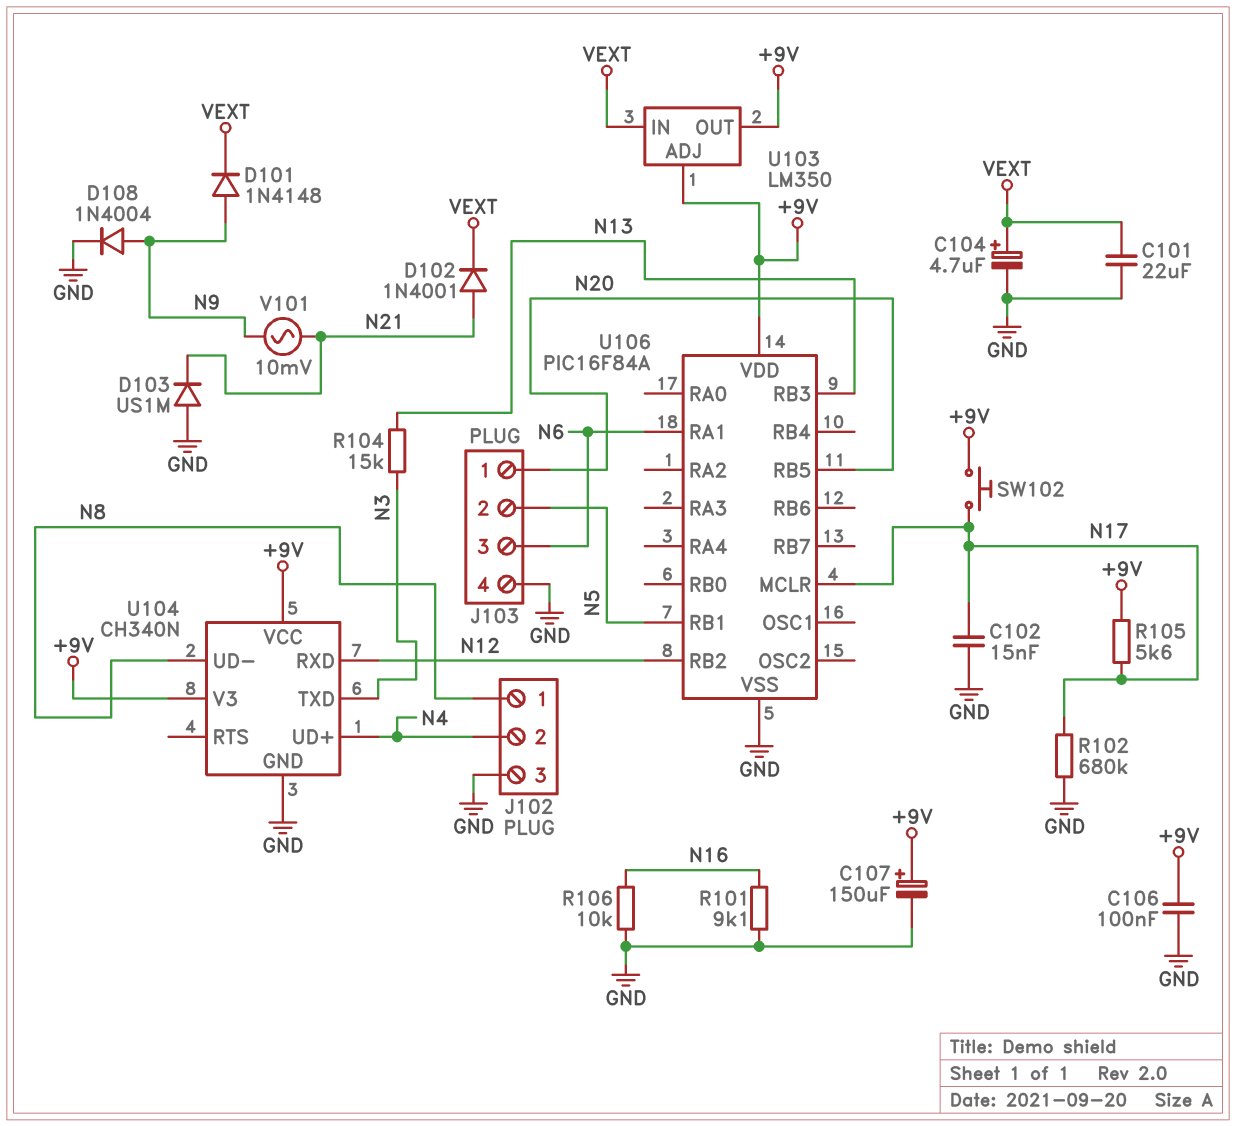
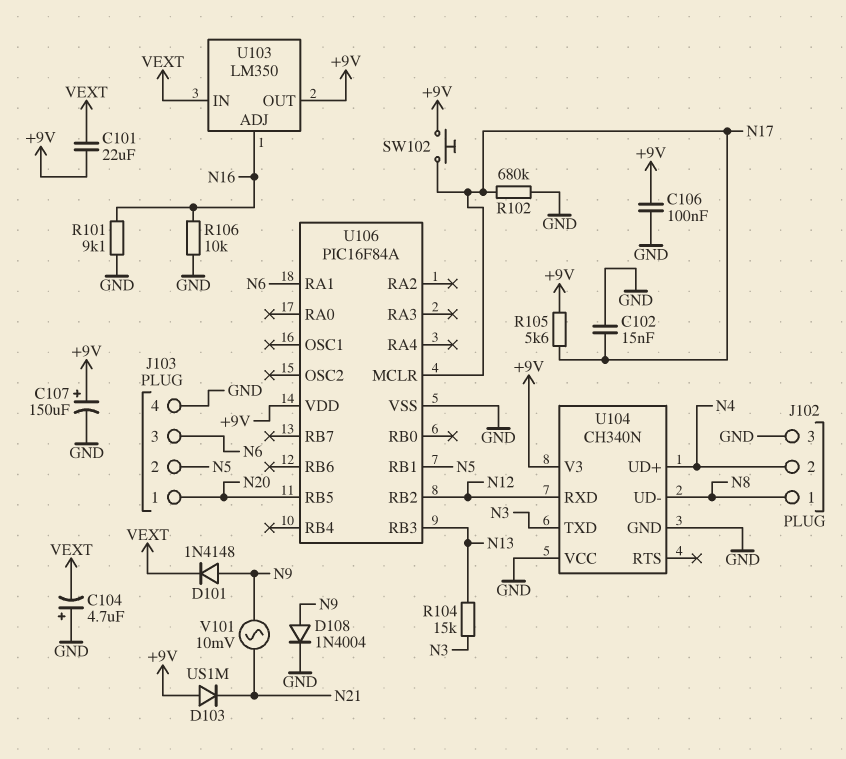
C101: 22uF (GND, VEXT) -> 22uF (+9V, VEXT)
C104: 4.7uF (plus VEXT, minus GND) -> 4.7uF (plus GND, minus VEXT)
D102: diode 1N4001 (A N21, K VEXT) -> none
D103: diode US1M (A GND, K N21) -> diode US1M (A +9V, K N21)
U103 pin ADJ: +9V -> N16
U104 pin VCC: +9V -> GND

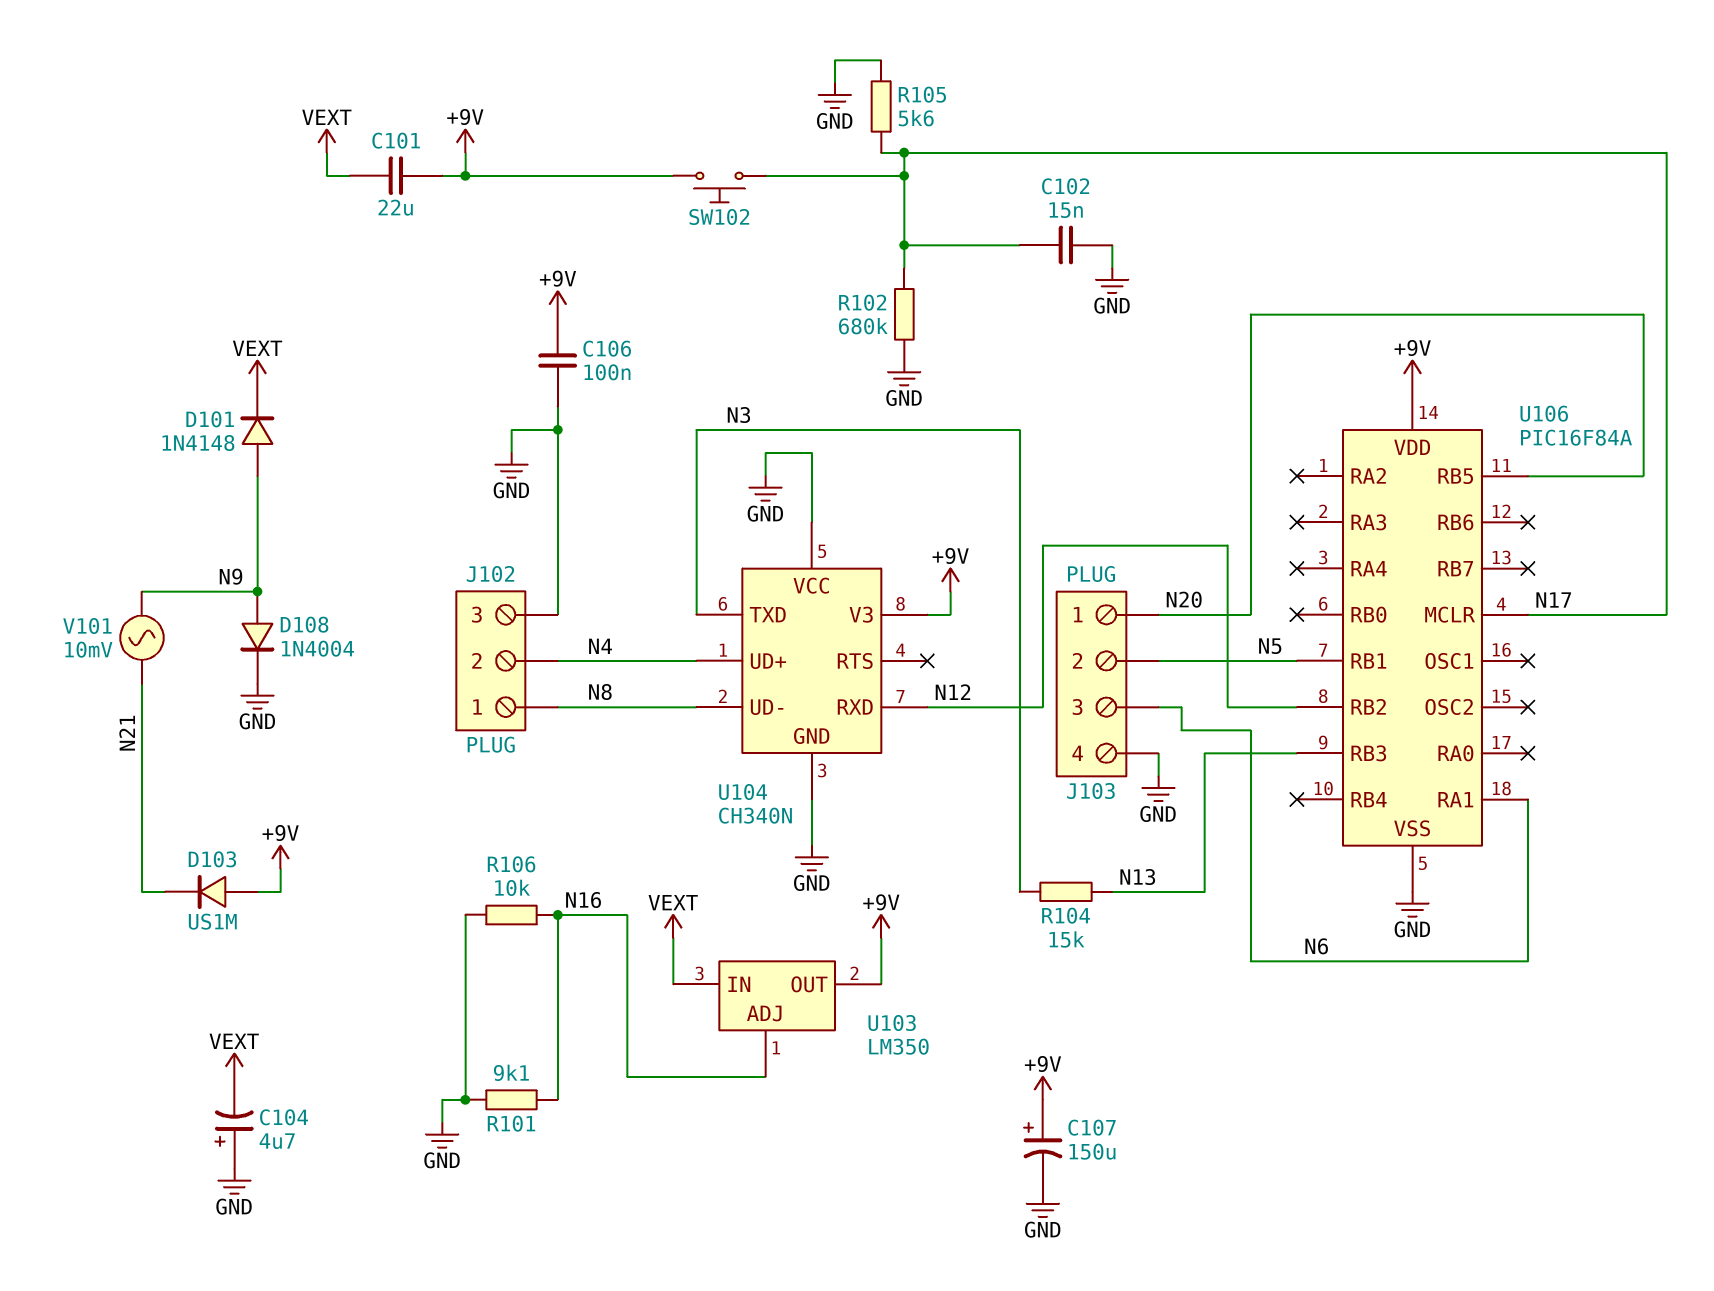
R105: 5.6k (+9V, N17) -> 5.6k (GND, N17)

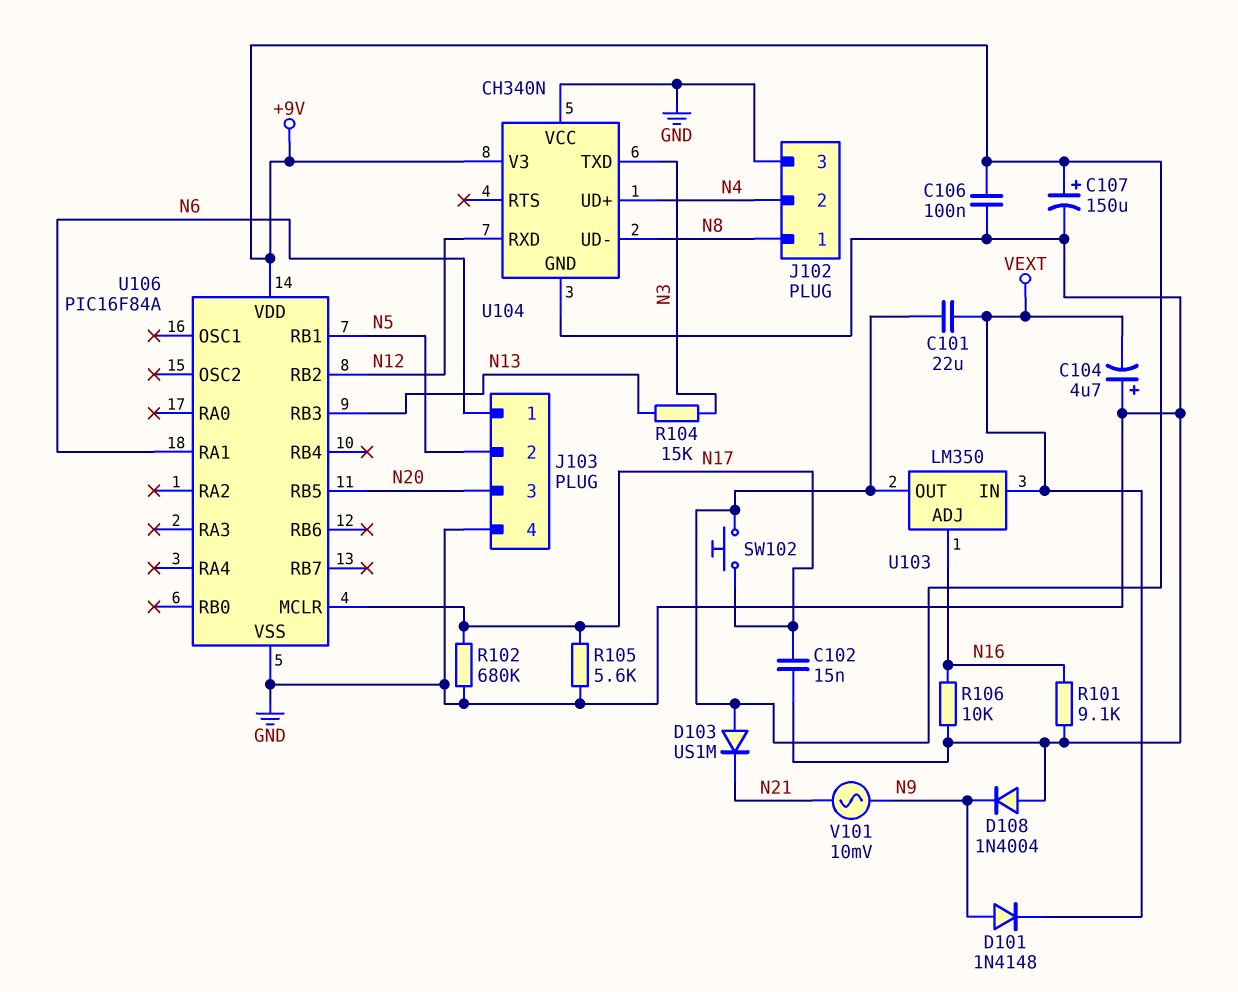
D108: diode 1N4004 (A N9, K GND) -> diode 1N4004 (A GND, K N9)
J103 pin 1: N20 -> N6
J103 pin 3: N6 -> N20

